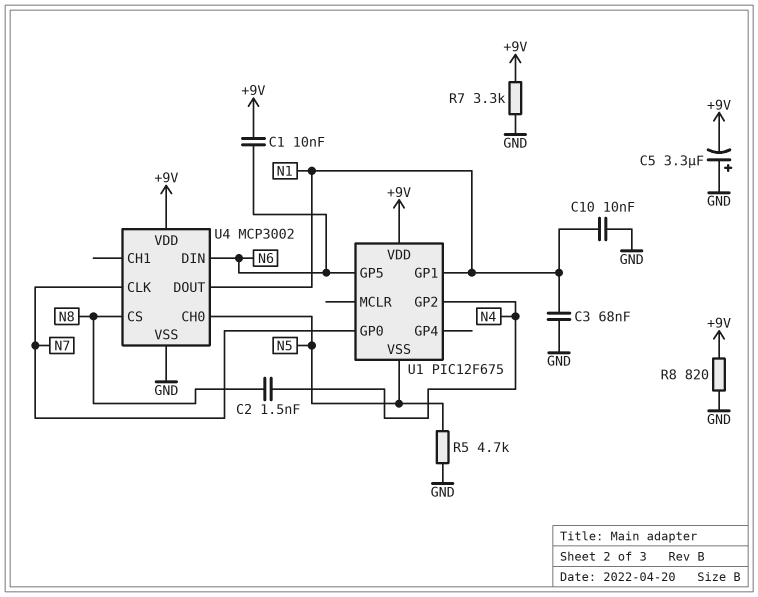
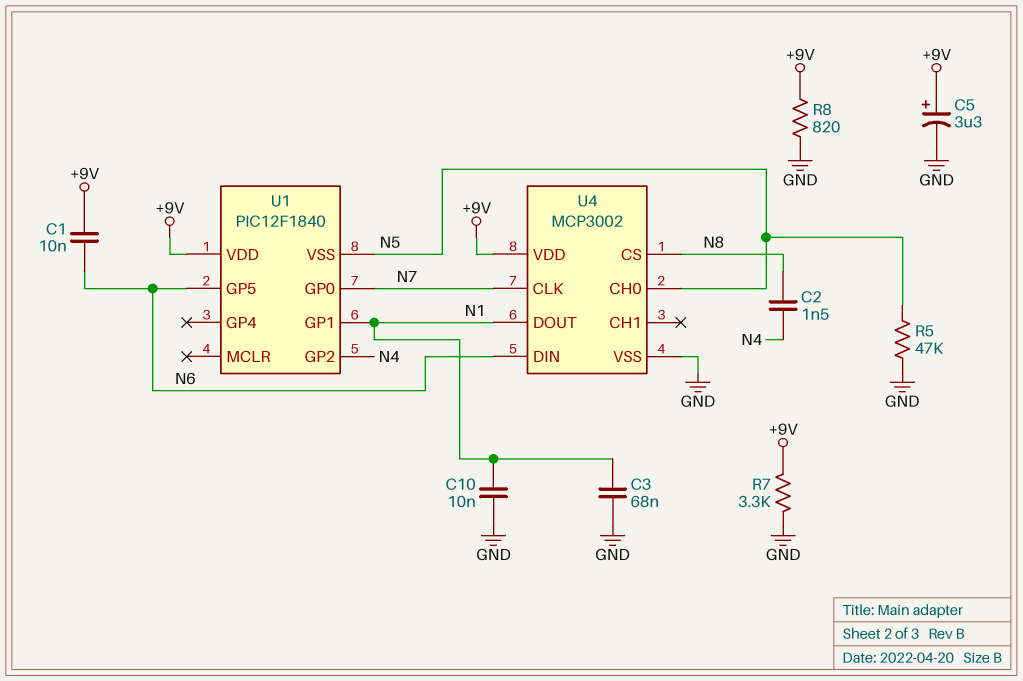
C5: 3.3uF (plus GND, minus +9V) -> 3.3uF (plus +9V, minus GND)
R5: 4.7k (GND, N5) -> 47k (GND, N5)
U1: PIC12F675 -> PIC12F1840

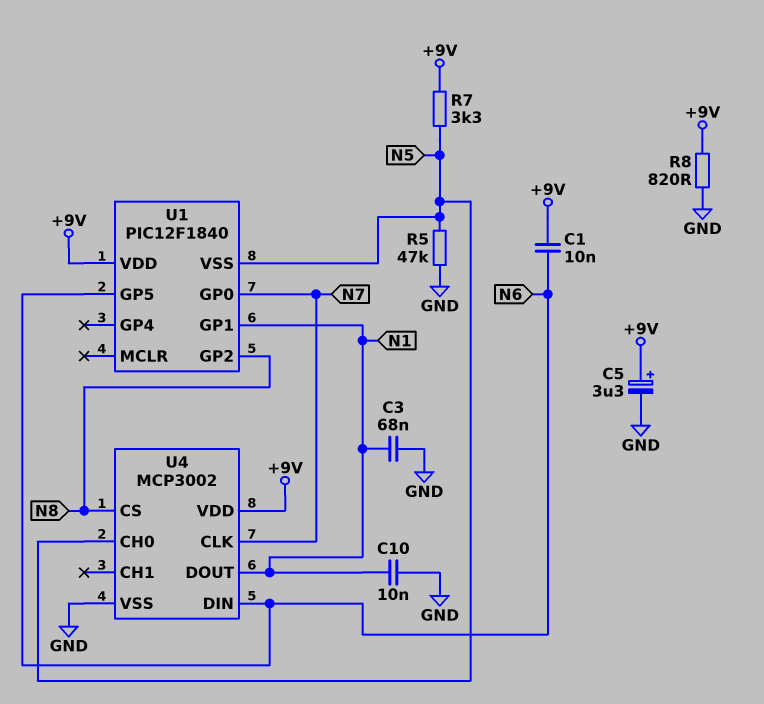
C2: 1.5nF (N4, N8) -> none
R7: 3.3k (+9V, GND) -> 3.3k (+9V, N5)
U1 pin GP2: N4 -> N8

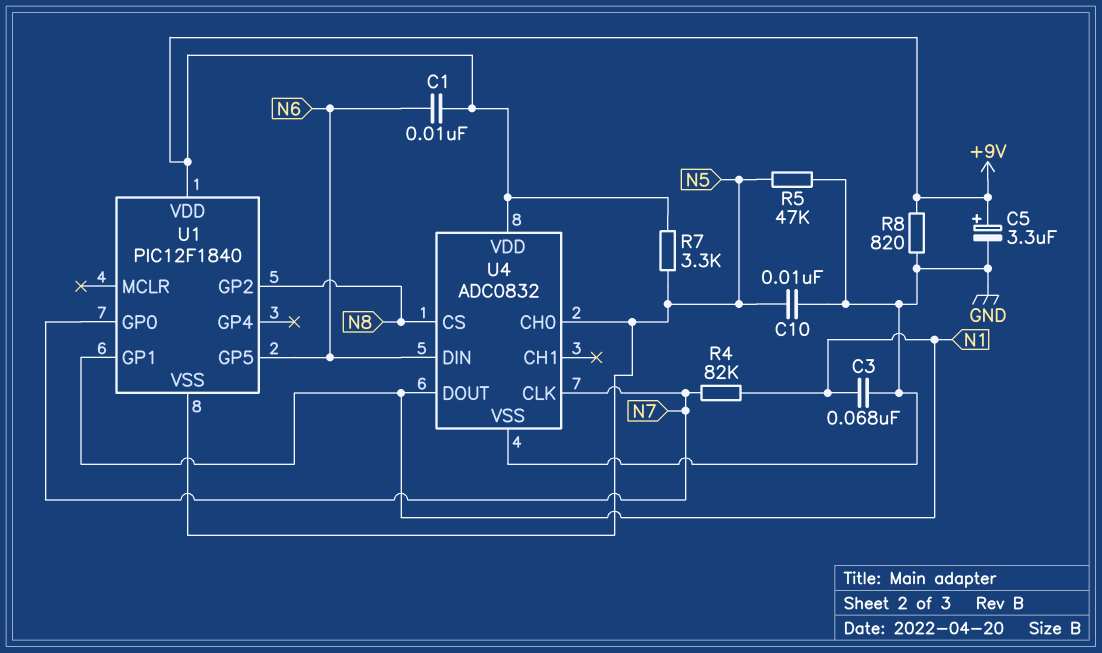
C10: 10nF (GND, N1) -> 10nF (GND, N5)
R4: none -> 82k (N1, N7)
U4: MCP3002 -> ADC0832

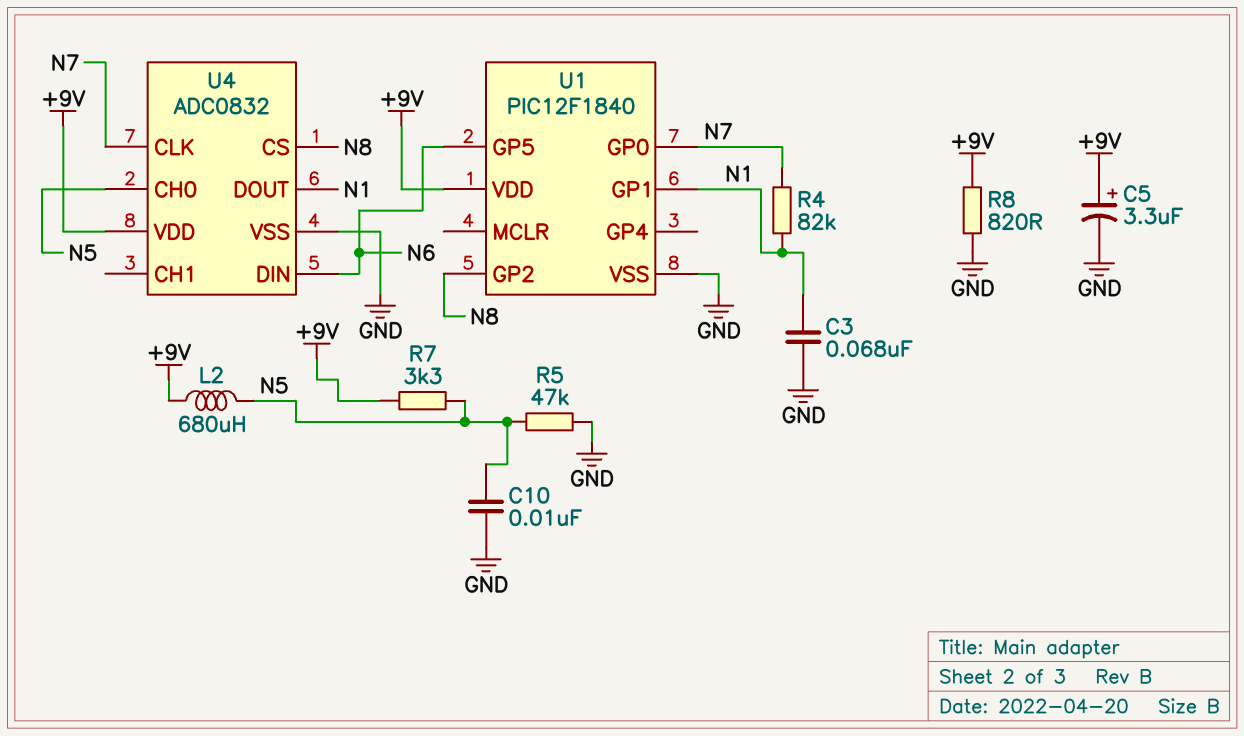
C1: 10nF (+9V, N6) -> none
L2: none -> 680uH (+9V, N5)
U1 pin VSS: N5 -> GND

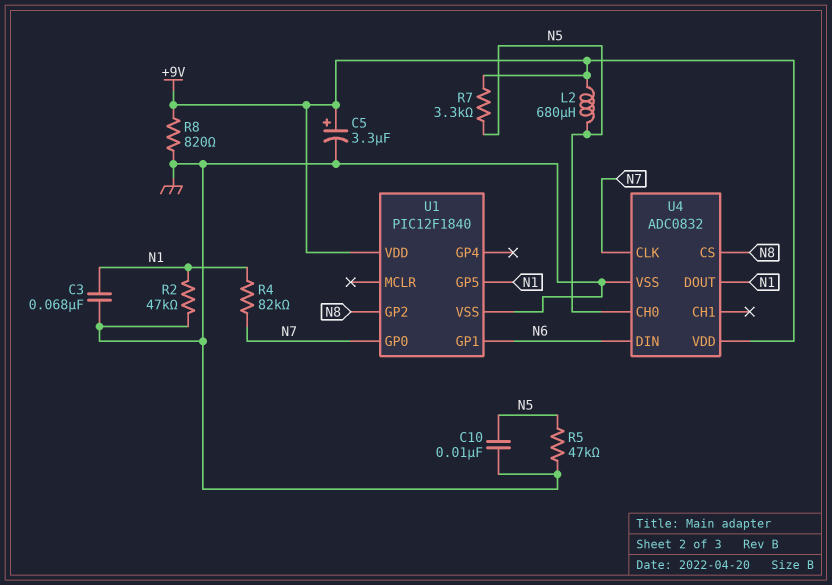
R2: none -> 47k (GND, N1)
U1 pin GP1: N1 -> N6
U1 pin GP5: N6 -> N1

